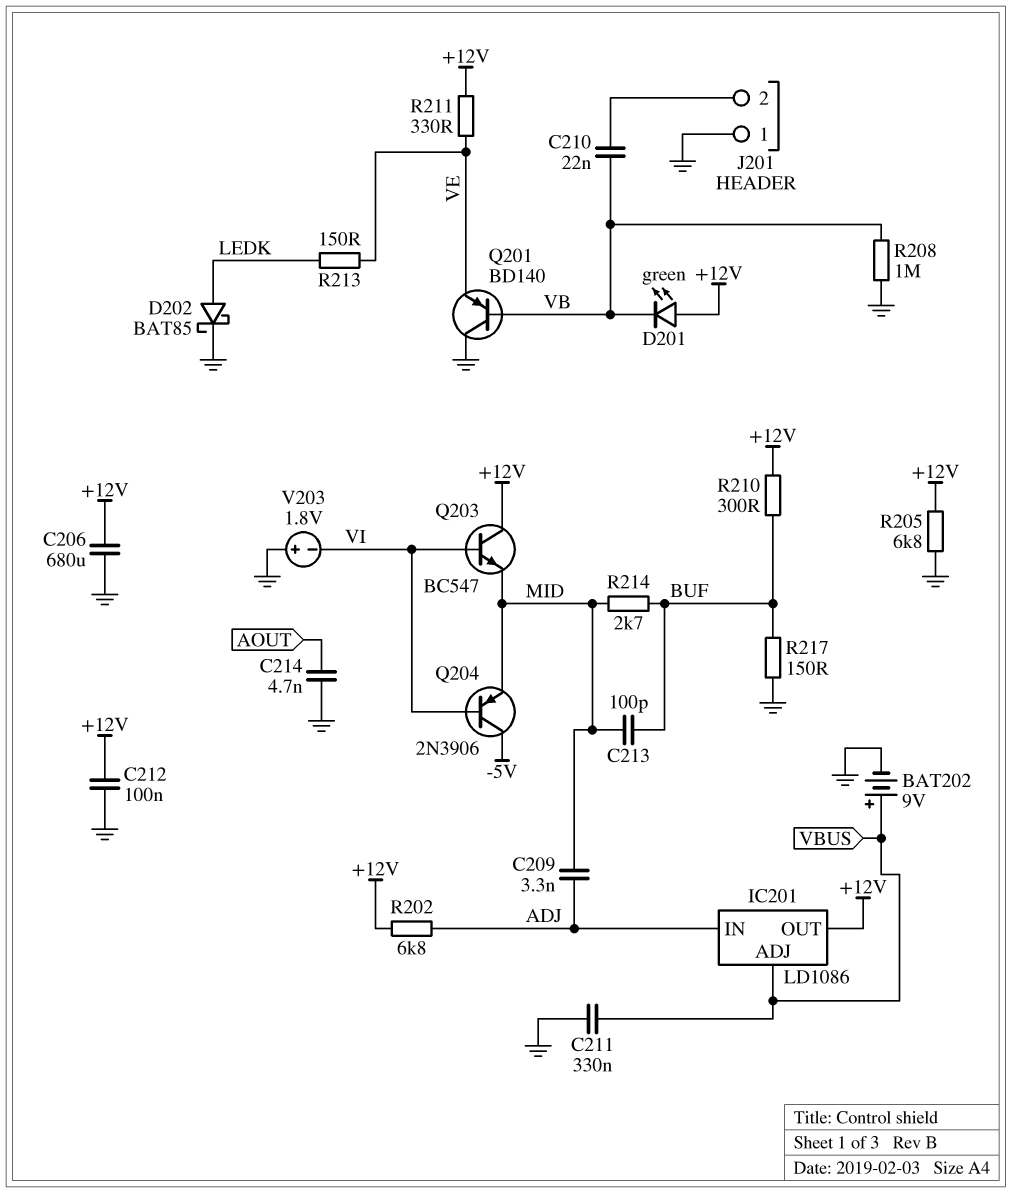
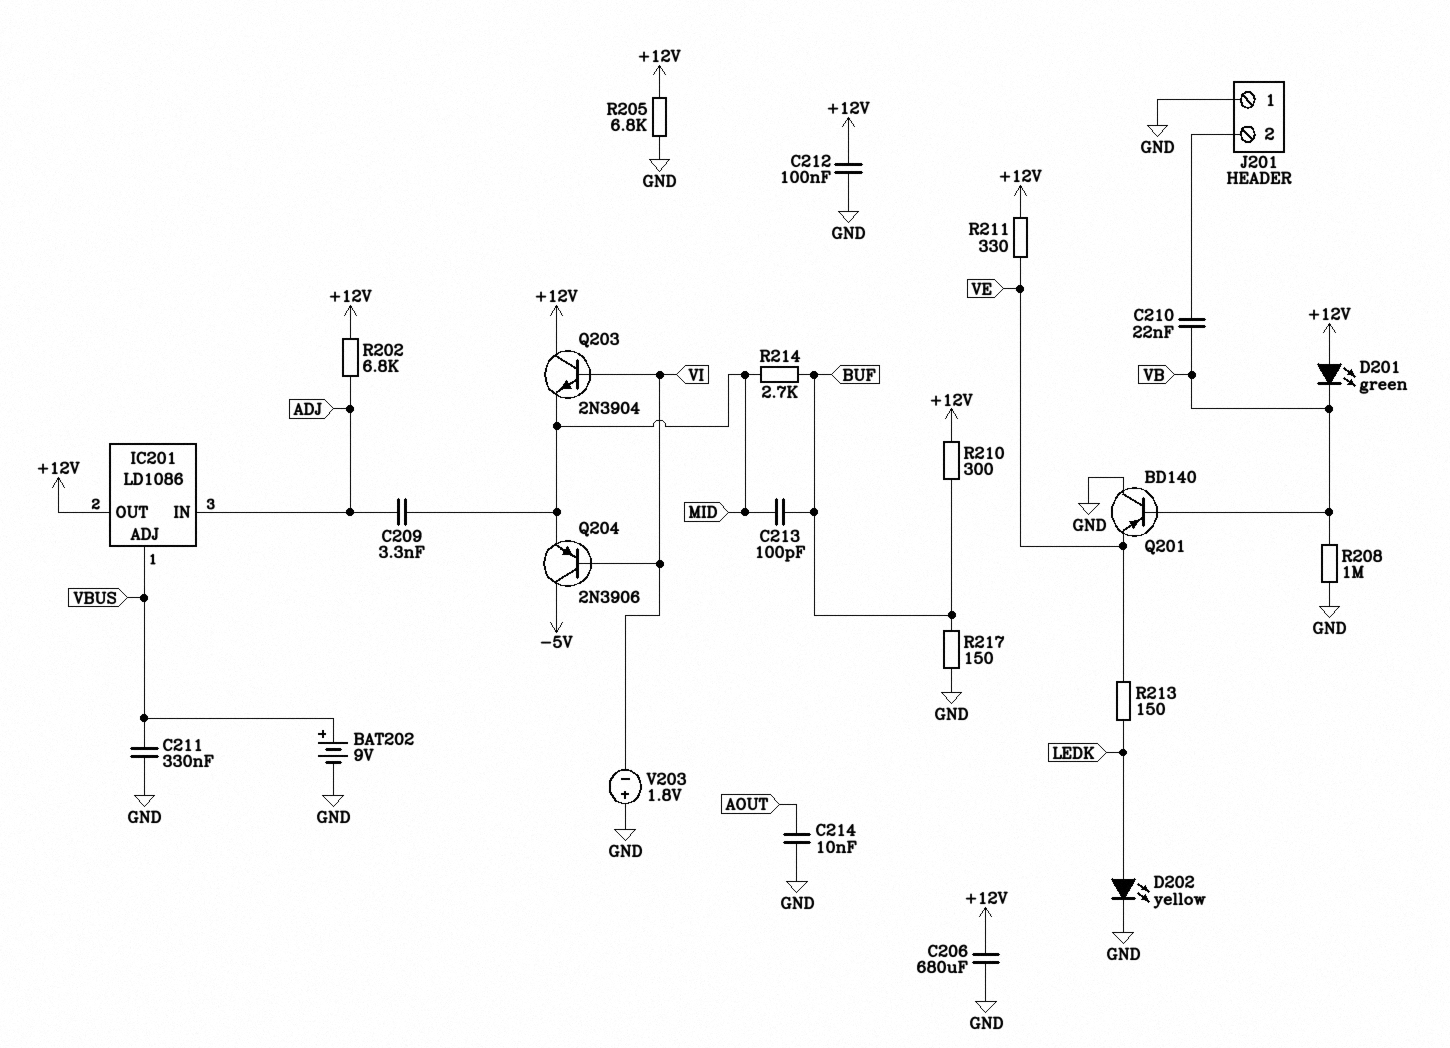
C214: 4.7nF (AOUT, GND) -> 10nF (AOUT, GND)
D202: schottky BAT85 (A LEDK, K GND) -> LED yellow (A LEDK, K GND)
Q203: NPN BC547 (B VI, C +12V, E MID) -> NPN 2N3904 (B VI, C +12V, E MID)

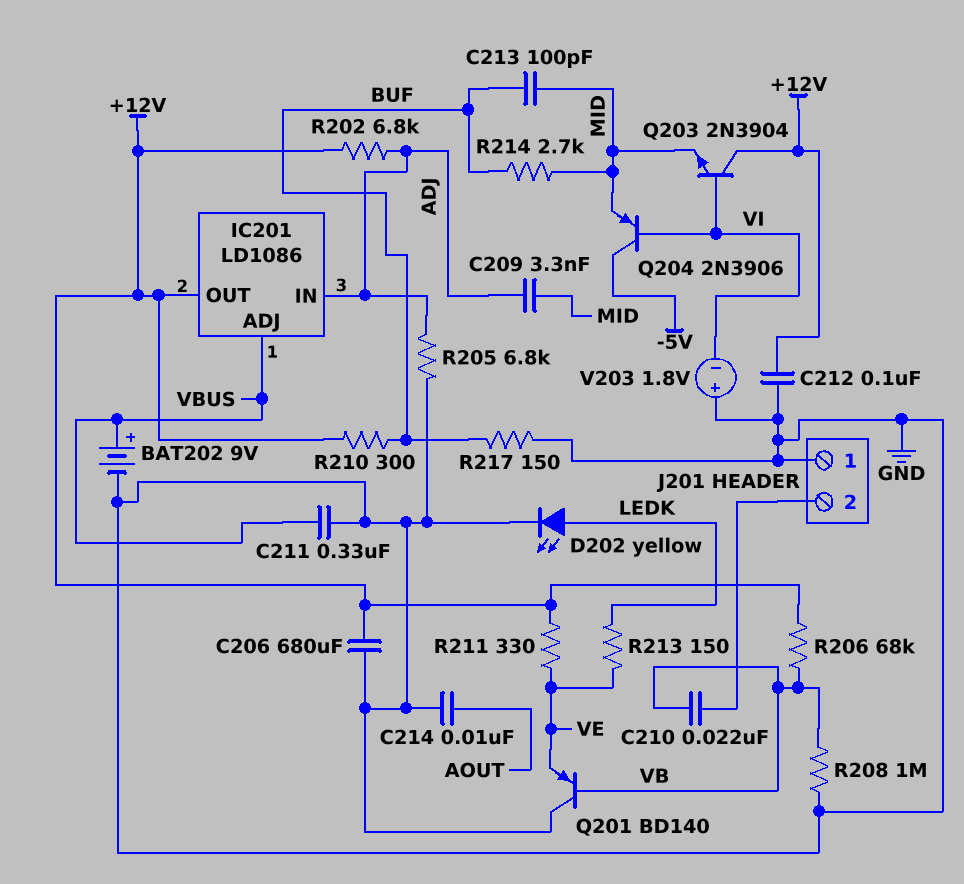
D201: LED green (A +12V, K VB) -> none
R205: 6.8k (+12V, GND) -> 6.8k (ADJ, GND)
R206: none -> 68k (+12V, VB)

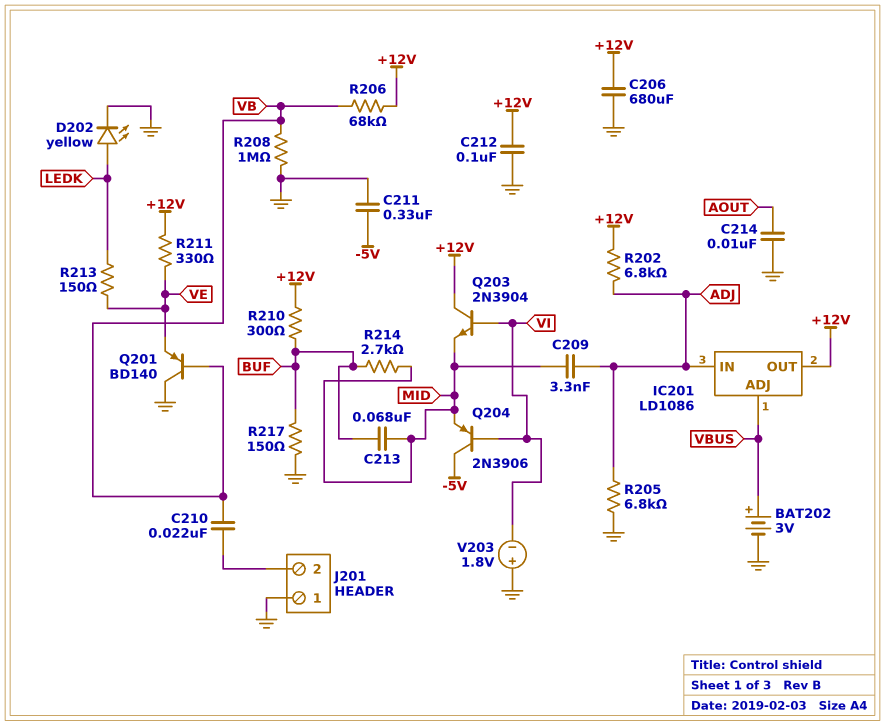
BAT202: 9V (plus VBUS, minus GND) -> 3V (plus VBUS, minus GND)
C211: 330nF (GND, VBUS) -> 330nF (-5V, GND)
C213: 100pF (BUF, MID) -> 68nF (BUF, MID)

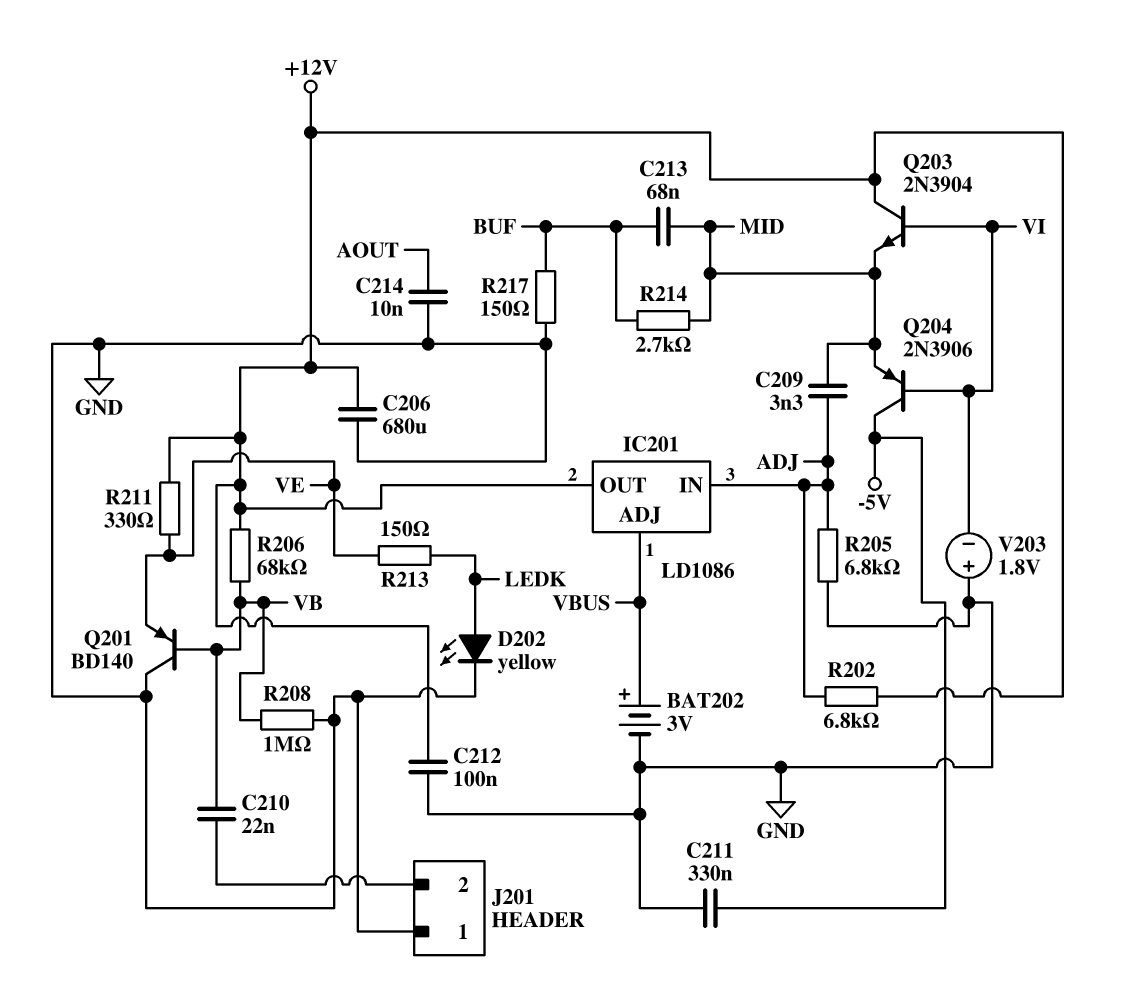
R210: 300 (+12V, BUF) -> none

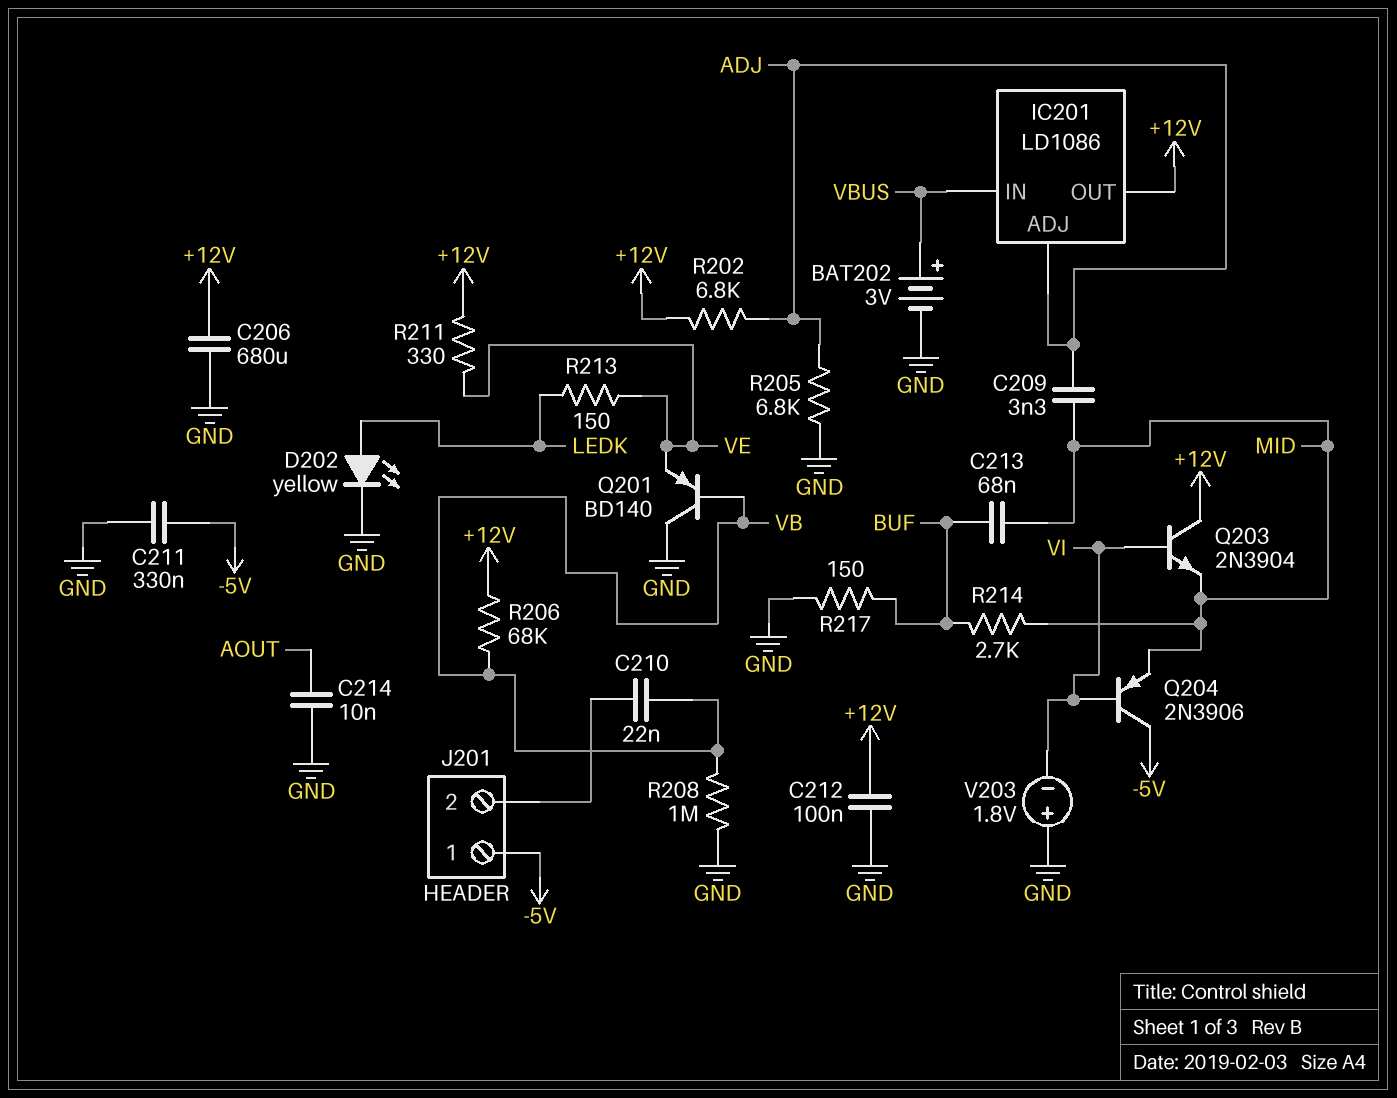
IC201 pin ADJ: VBUS -> ADJ
IC201 pin IN: ADJ -> VBUS
J201 pin 1: GND -> -5V

